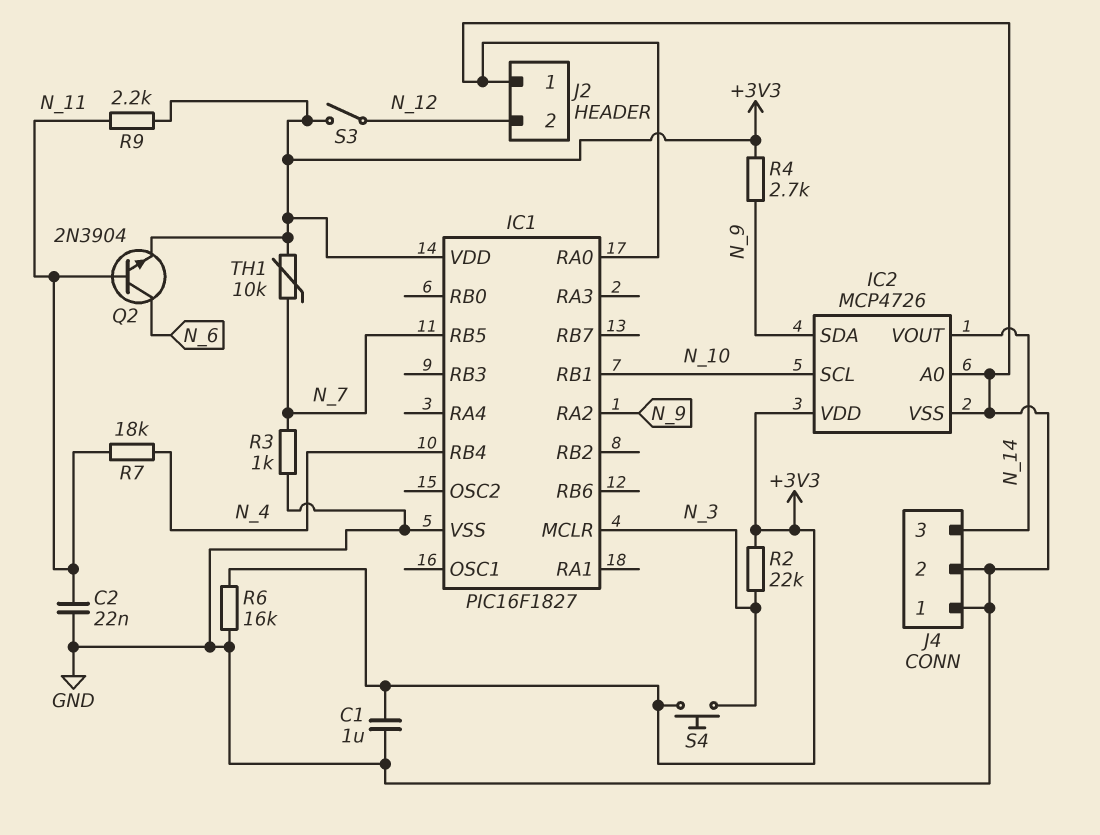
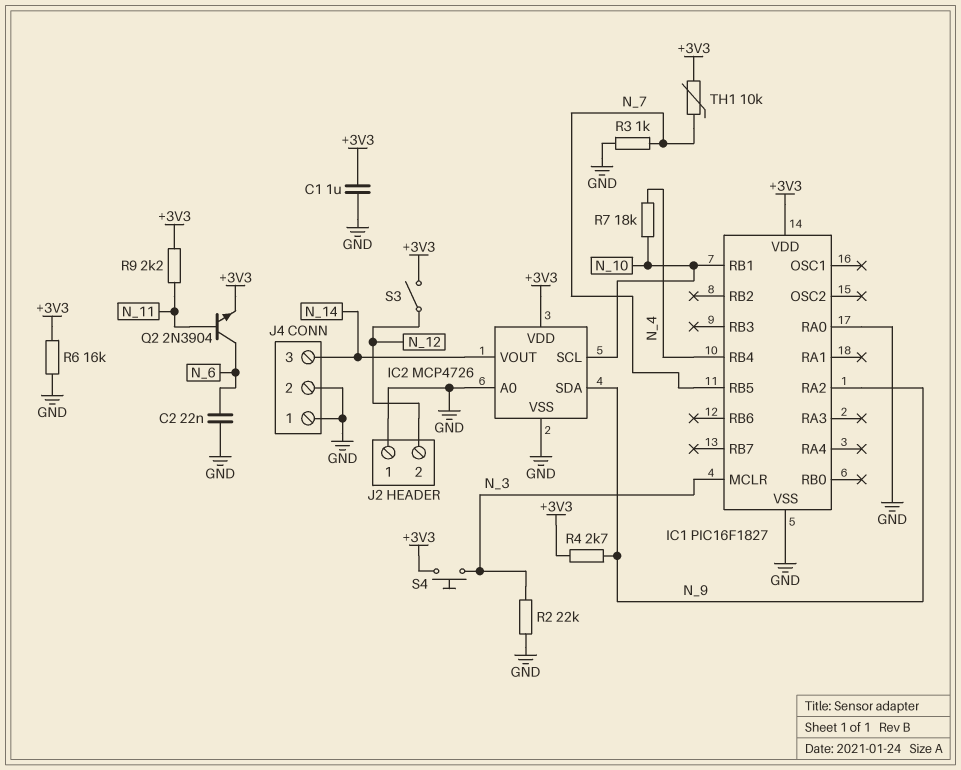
C2: 22nF (GND, N_11) -> 22nF (GND, N_6)
R2: 22k (+3V3, N_3) -> 22k (GND, N_3)
R7: 18k (N_4, N_11) -> 18k (N_4, N_10)

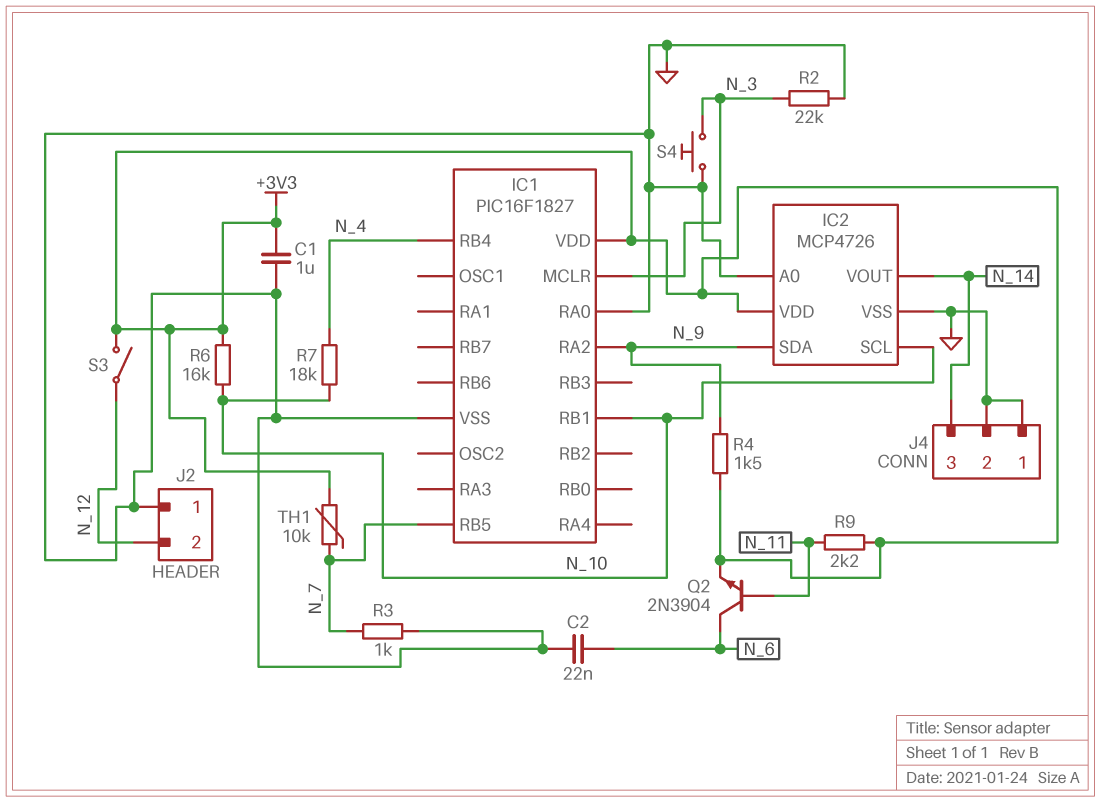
R4: 2.7k (+3V3, N_9) -> 1.5k (+3V3, N_9)
R6: 16k (+3V3, GND) -> 16k (+3V3, N_10)
S4: button (+3V3, N_3) -> button (GND, N_3)

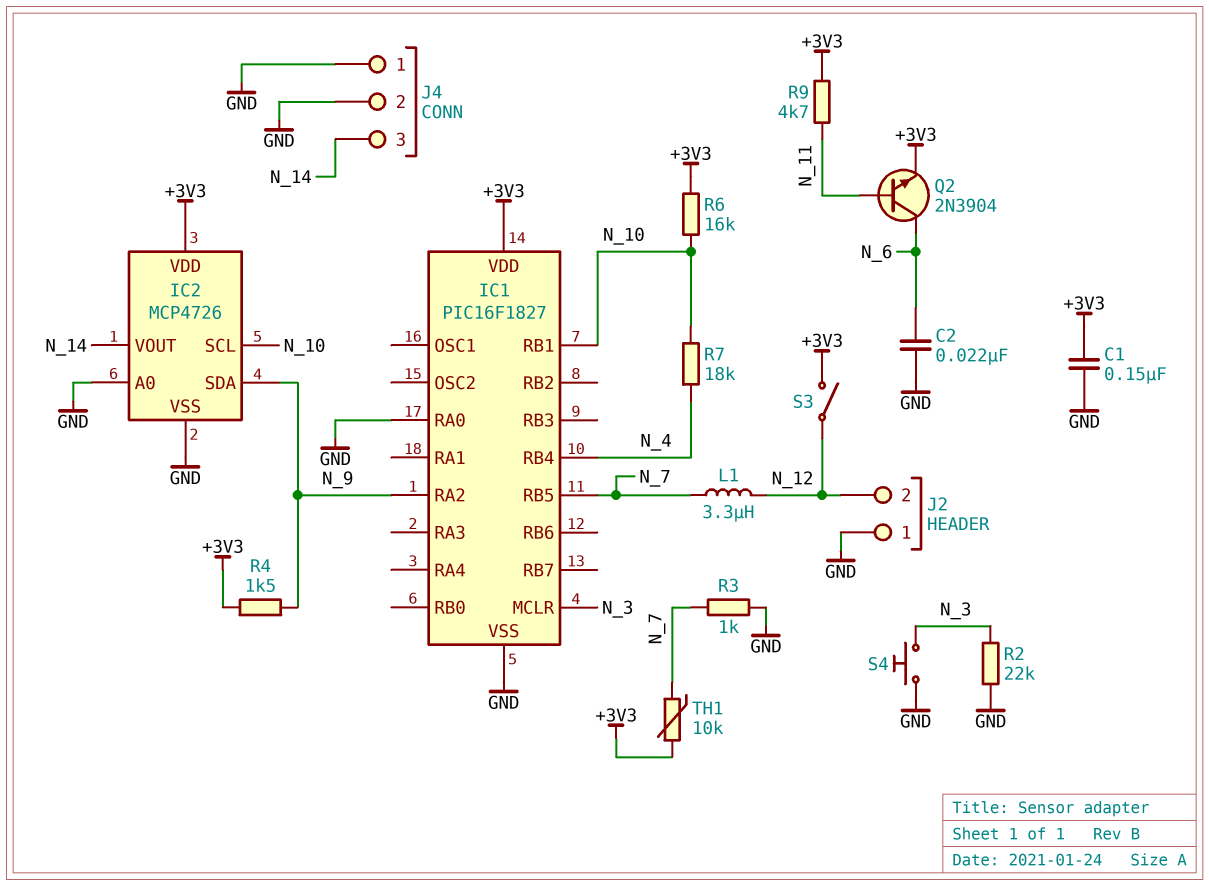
C1: 1uF (+3V3, GND) -> 150nF (+3V3, GND)
L1: none -> 3.3uH (N_7, N_12)
R9: 2.2k (+3V3, N_11) -> 4.7k (+3V3, N_11)

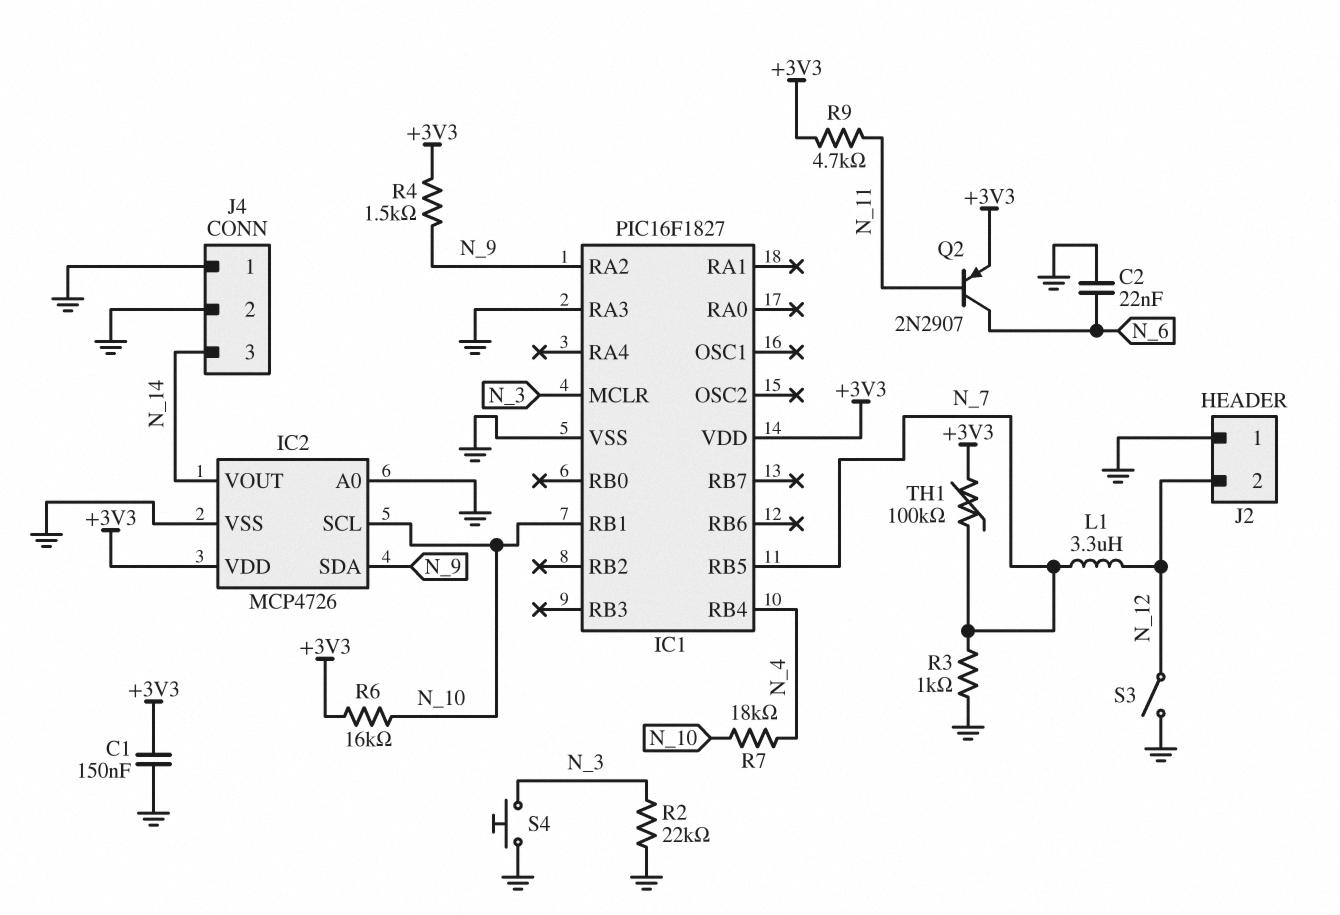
IC1 pin RA0: GND -> none
IC1 pin RA3: none -> GND
Q2: NPN 2N3904 (B N_11, C N_6, E +3V3) -> PNP 2N2907 (B N_11, C N_6, E +3V3)
S3: switch (+3V3, N_12) -> switch (GND, N_12)
TH1: 10k (+3V3, N_7) -> 100k (+3V3, N_7)

